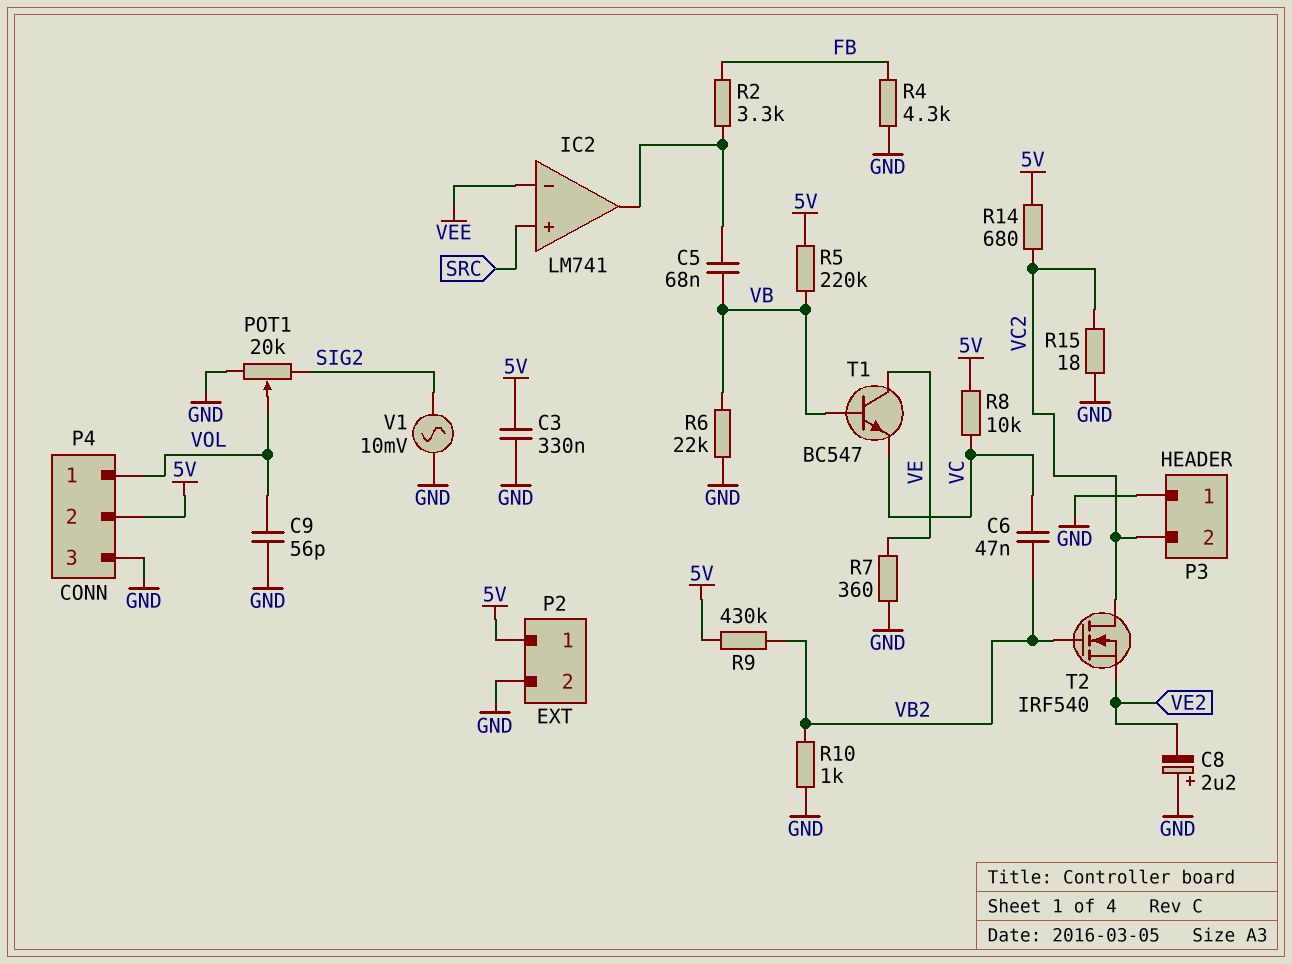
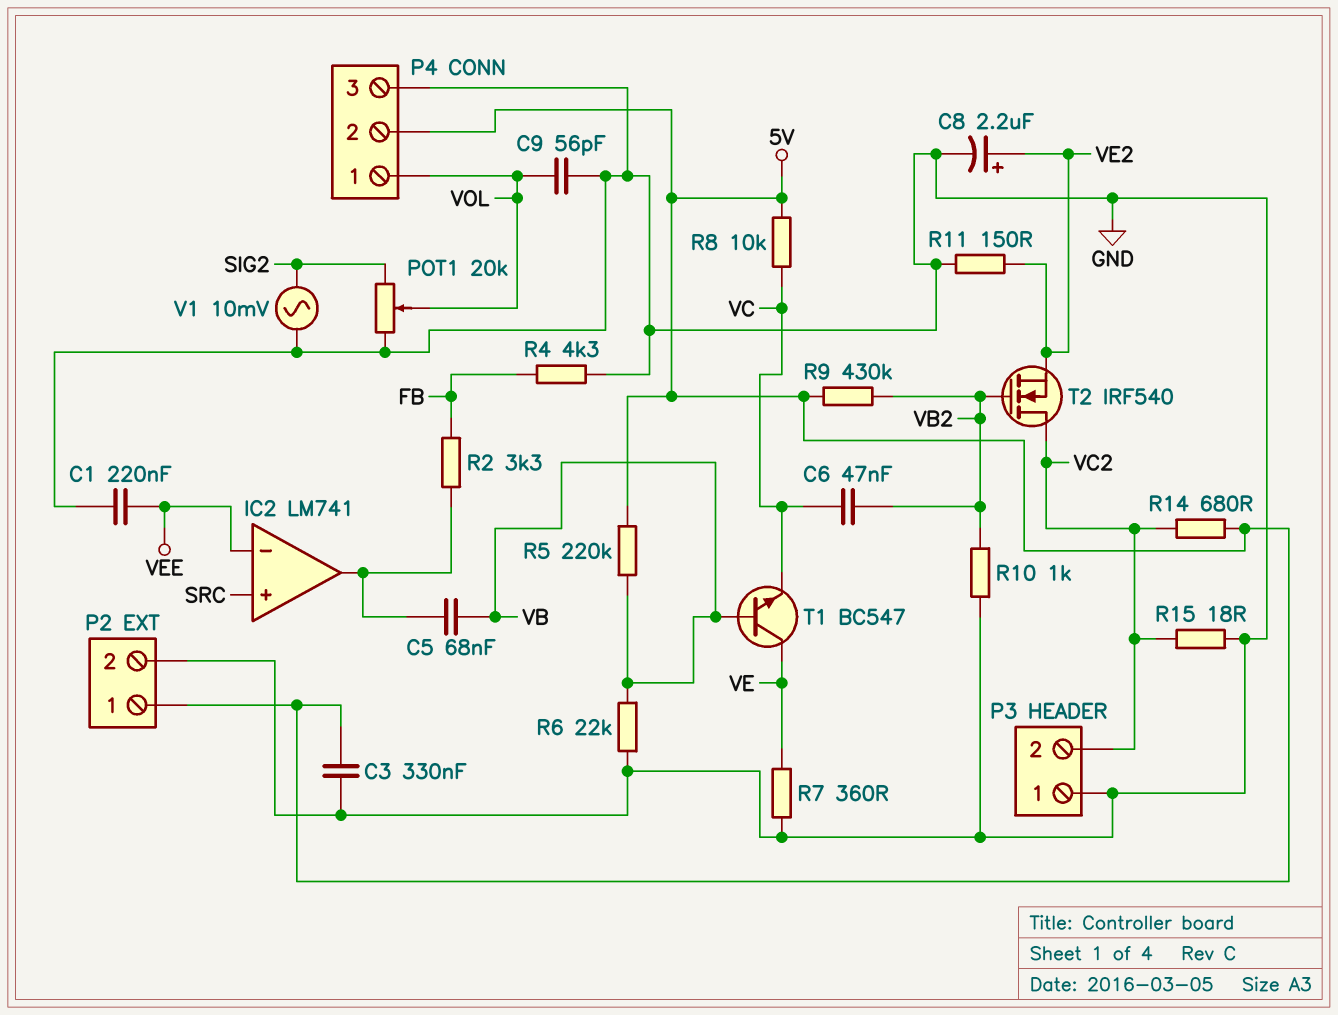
C1: none -> 220nF (GND, VEE)
C8: 2.2uF (plus GND, minus VE2) -> 2.2uF (plus VE2, minus GND)
R11: none -> 150 (GND, VE2)

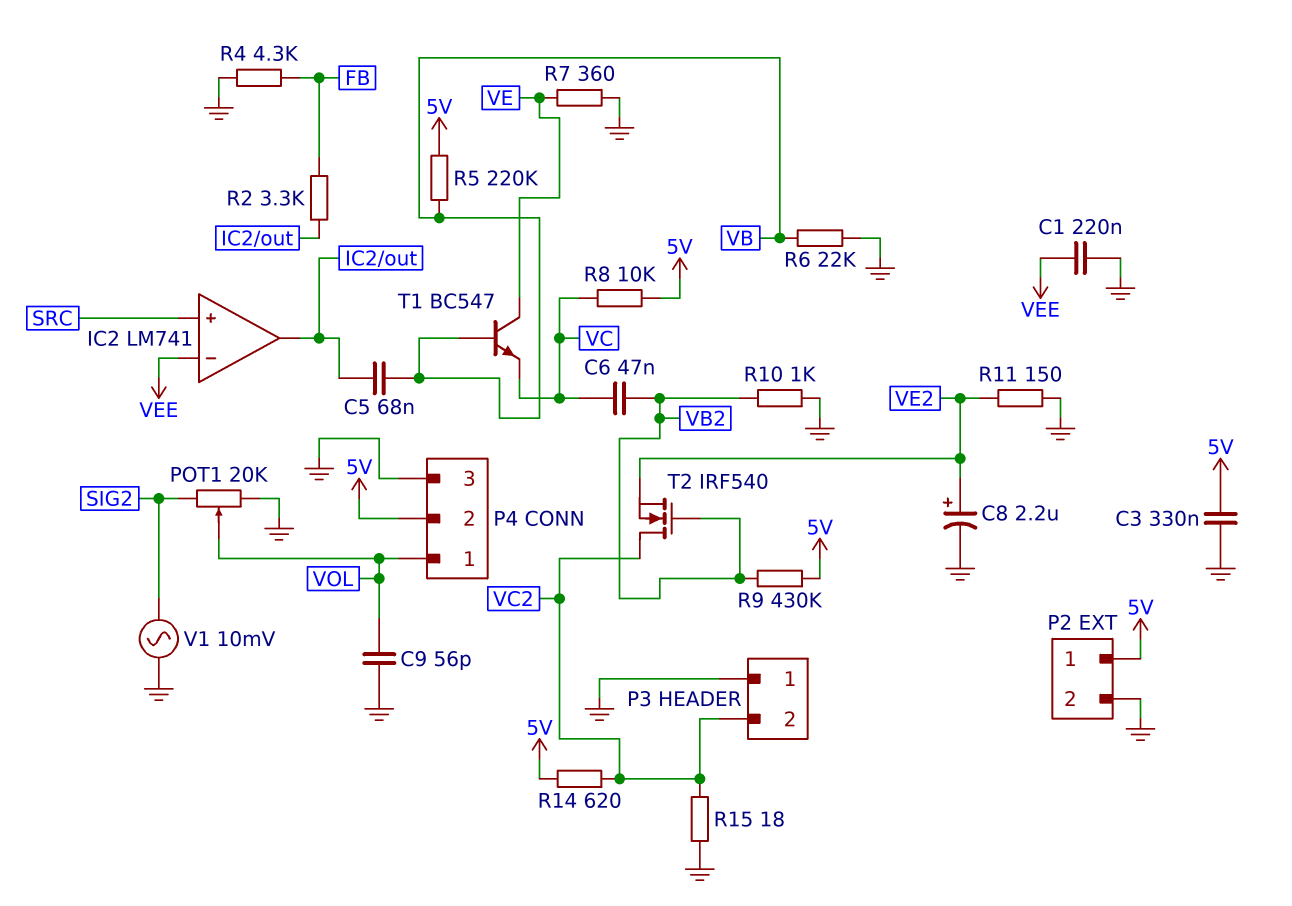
R14: 680 (5V, VC2) -> 620 (5V, VC2)

